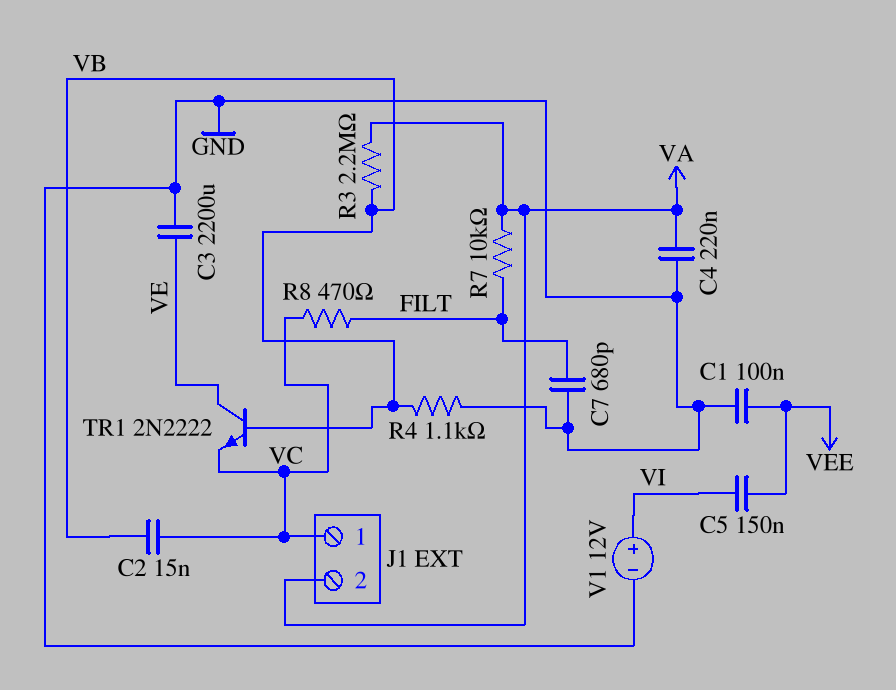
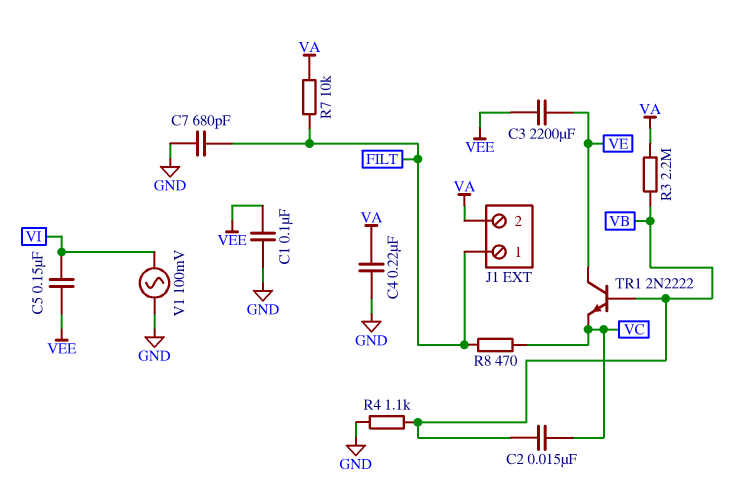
C3: 2200uF (GND, VE) -> 2200uF (VE, VEE)
J1 pin 1: VC -> FILT
V1: 12V (plus VI, minus GND) -> AC 100mV (GND, VI)

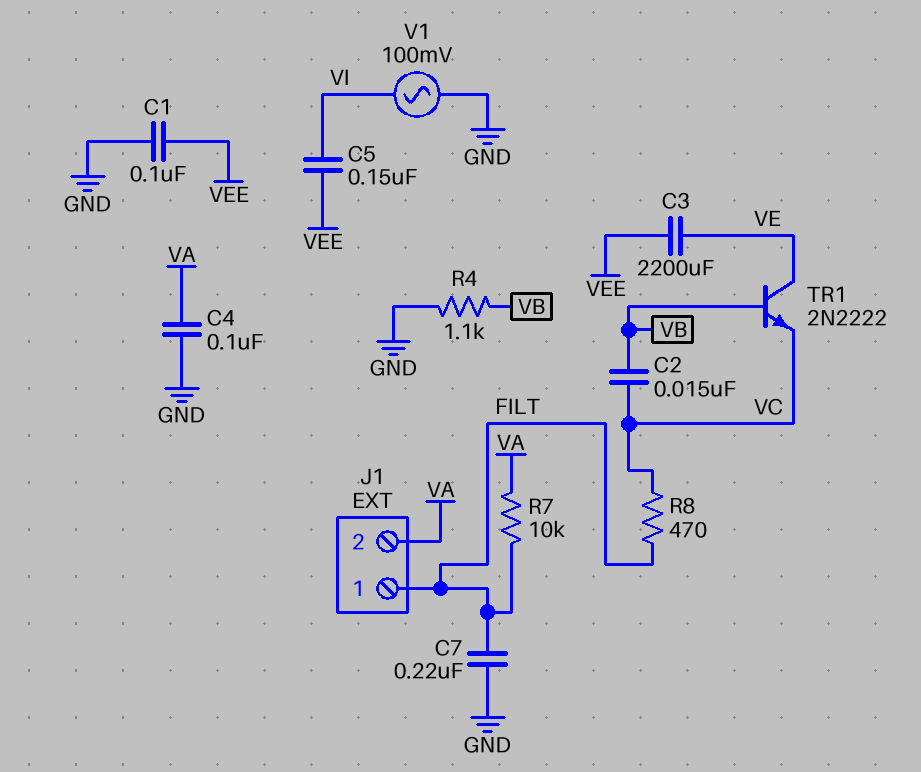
C4: 220nF (GND, VA) -> 100nF (GND, VA)
C7: 680pF (FILT, GND) -> 220nF (FILT, GND)
R3: 2.2M (VA, VB) -> none

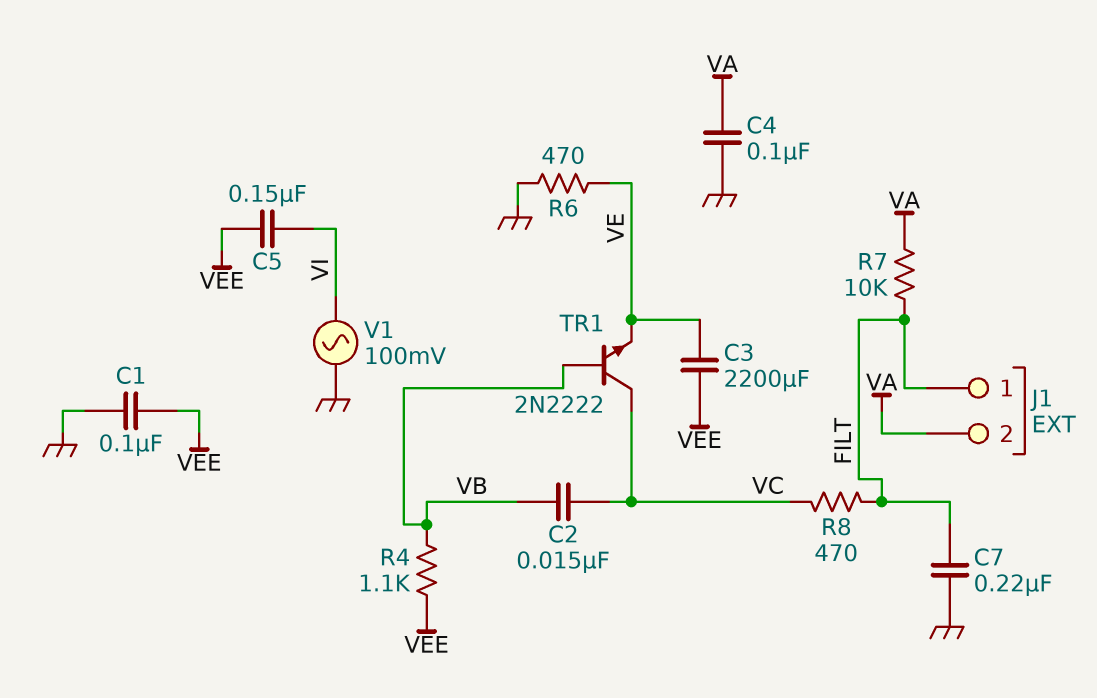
R4: 1.1k (GND, VB) -> 1.1k (VB, VEE)
R6: none -> 470 (GND, VE)
TR1: NPN 2N2222 (B VB, C VE, E VC) -> NPN 2N2222 (B VB, C VC, E VE)

